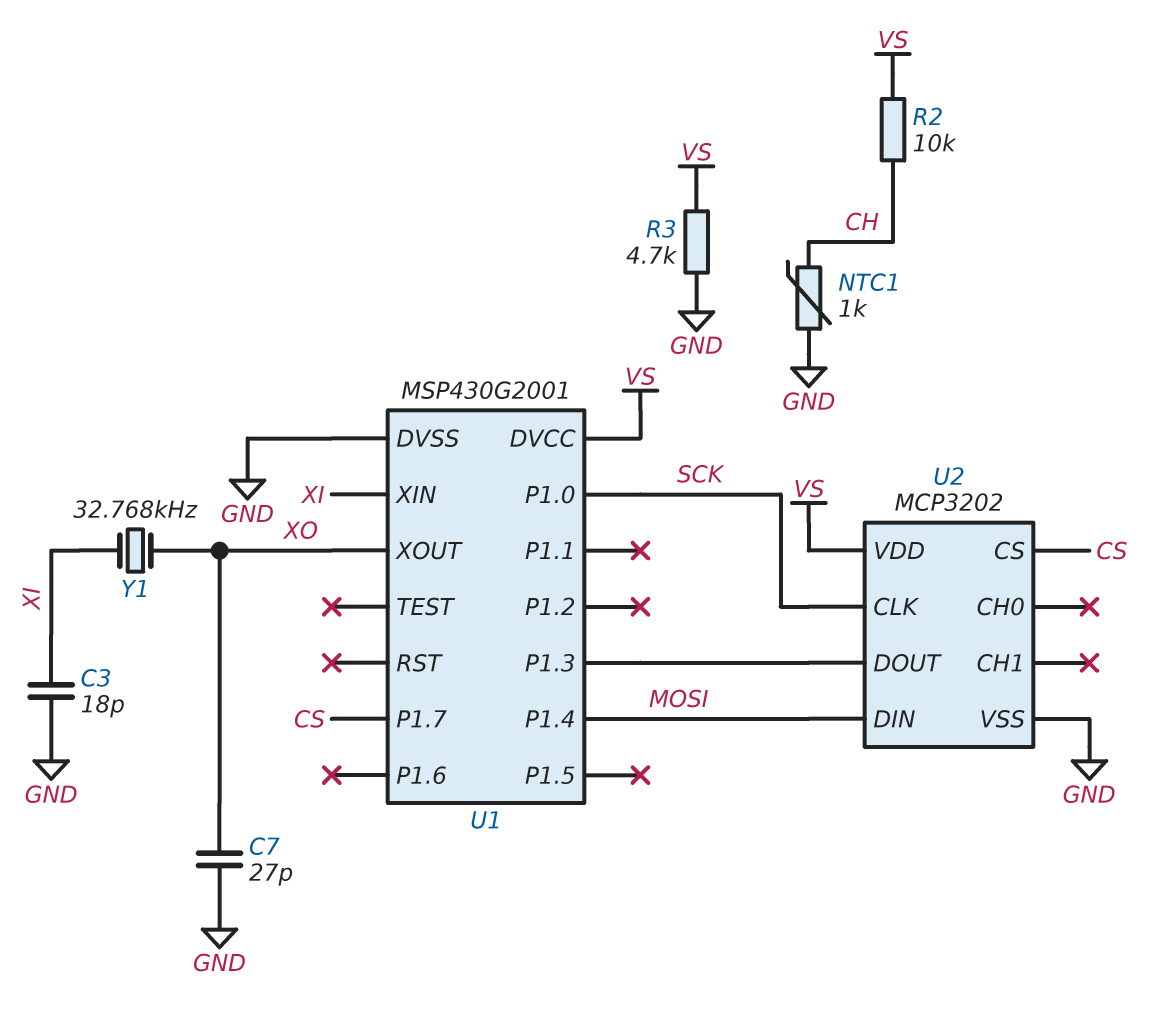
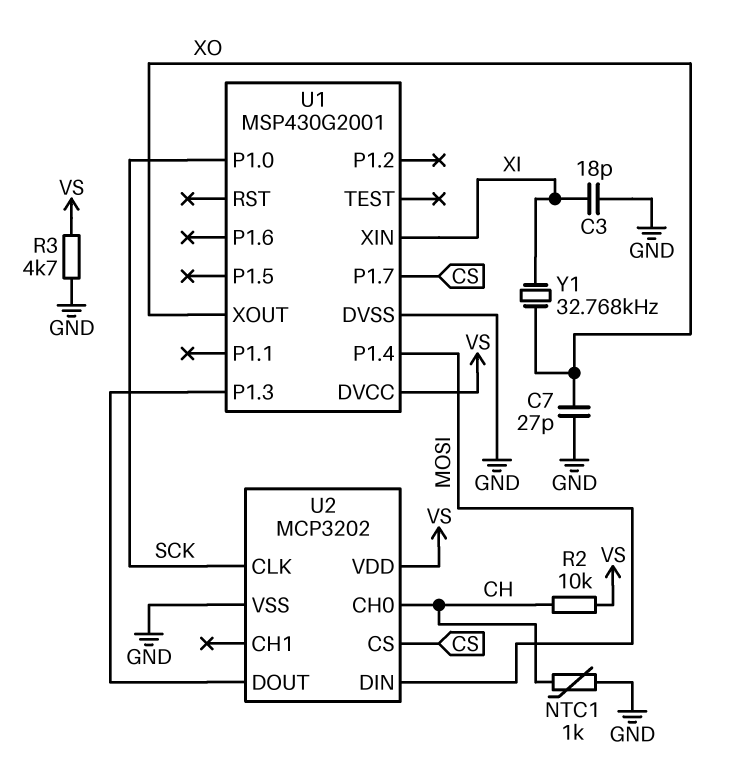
U2 pin CH0: none -> CH

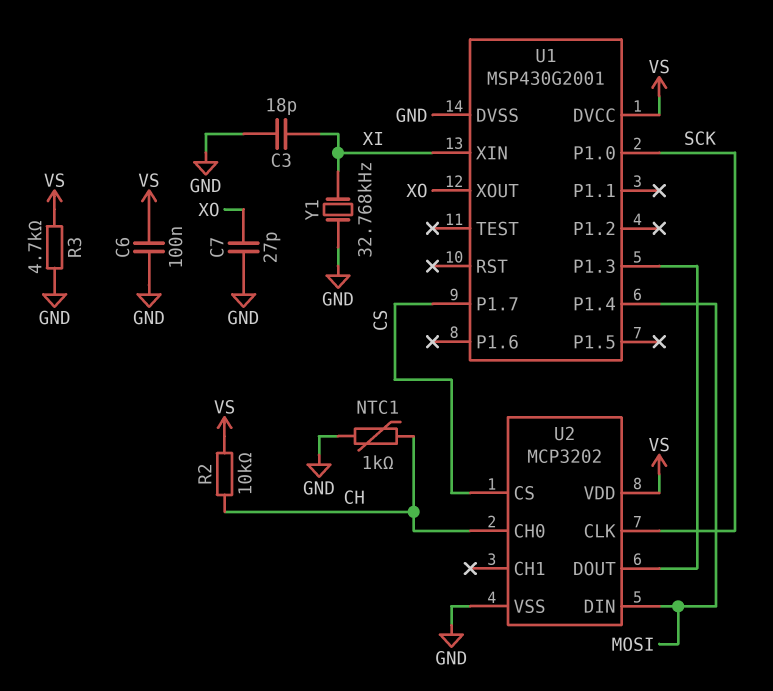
C6: none -> 100nF (GND, VS)
Y1: 32.768kHz (XI, XO) -> 32.768kHz (GND, XI)

